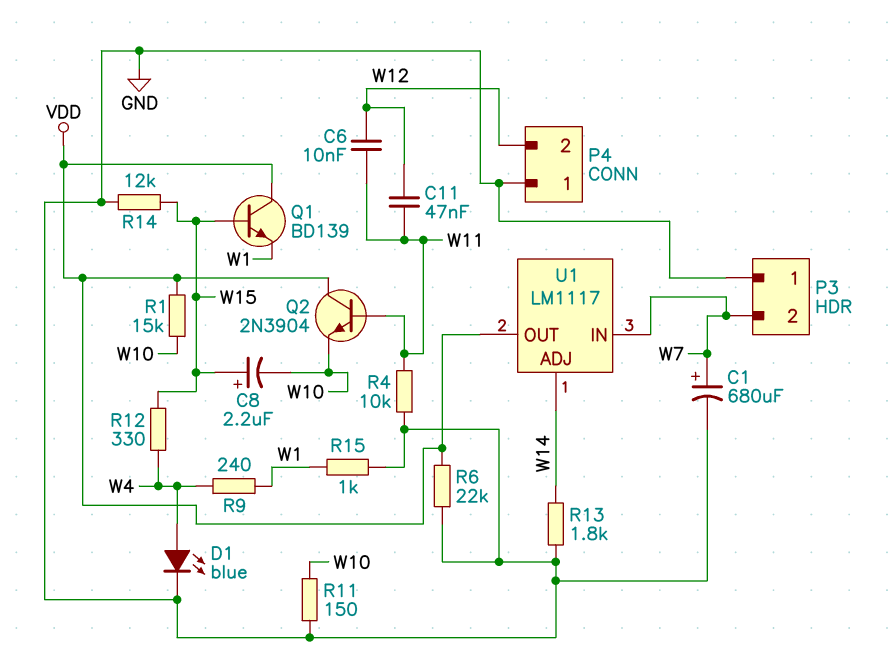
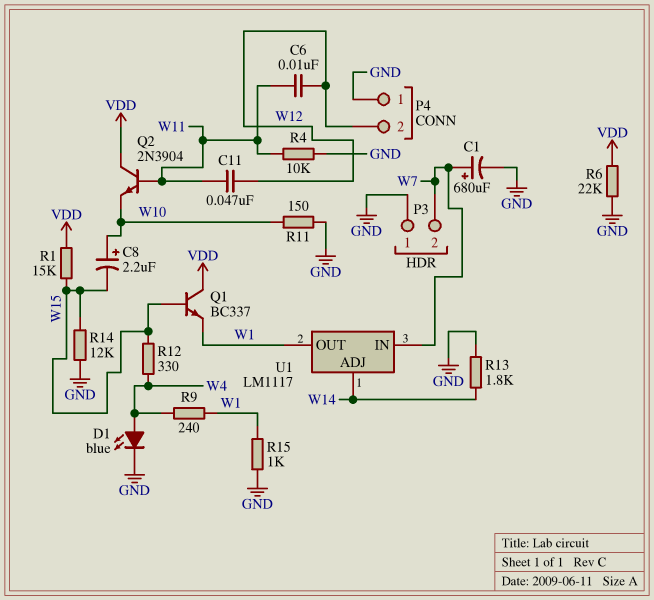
C8: 2.2uF (plus W15, minus W10) -> 2.2uF (plus W10, minus W15)
Q1: NPN BD139 (B W15, C VDD, E W1) -> NPN BC337 (B W15, C VDD, E W1)
R1: 15k (VDD, W10) -> 15k (VDD, W15)
U1 pin OUT: VDD -> W1

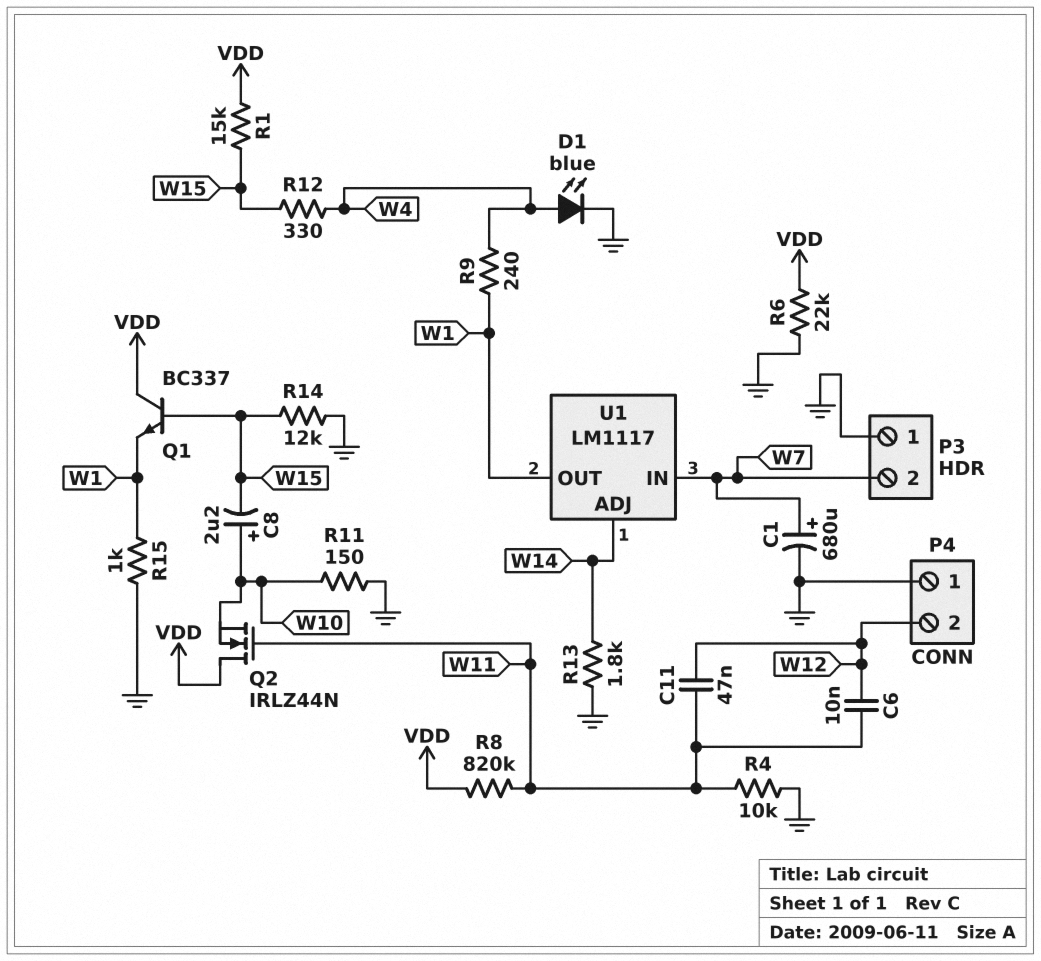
Q2: NPN 2N3904 (B W11, C VDD, E W10) -> NMOS IRLZ44N (G W11, D VDD, S W10)
R8: none -> 820k (VDD, W11)

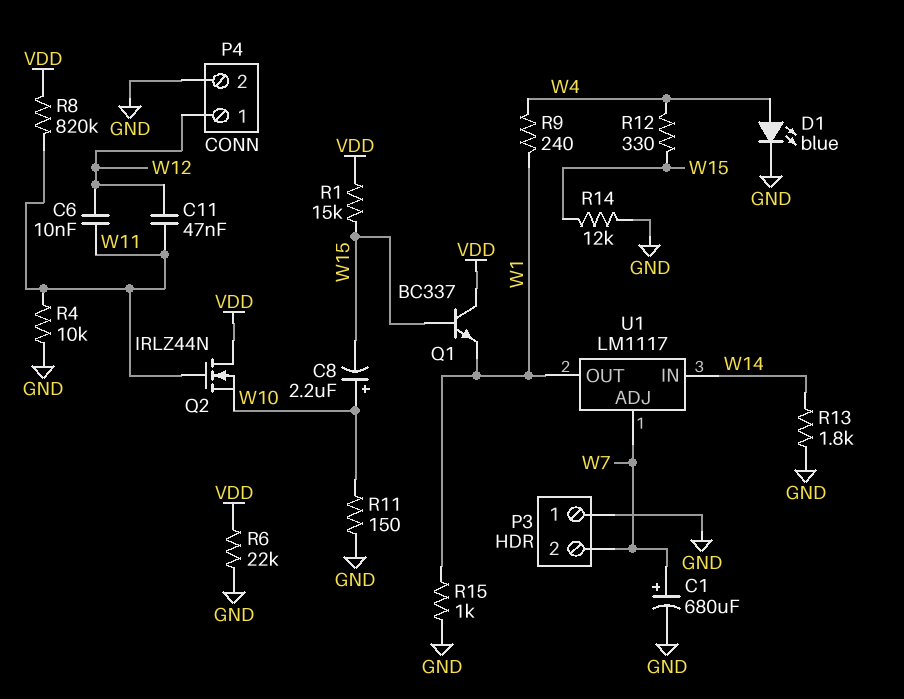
P4 pin 1: GND -> W12
P4 pin 2: W12 -> GND
U1 pin ADJ: W14 -> W7
U1 pin IN: W7 -> W14

